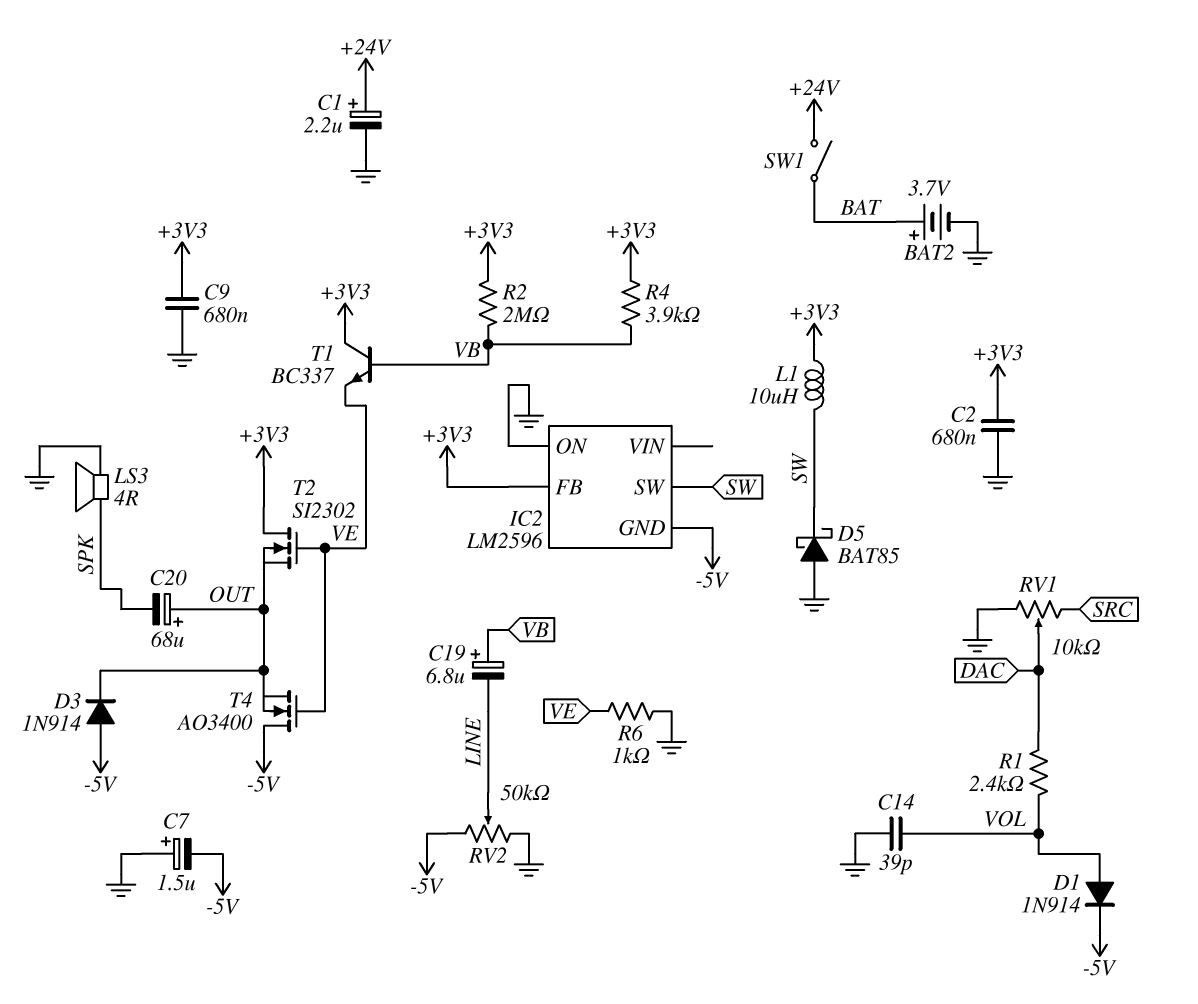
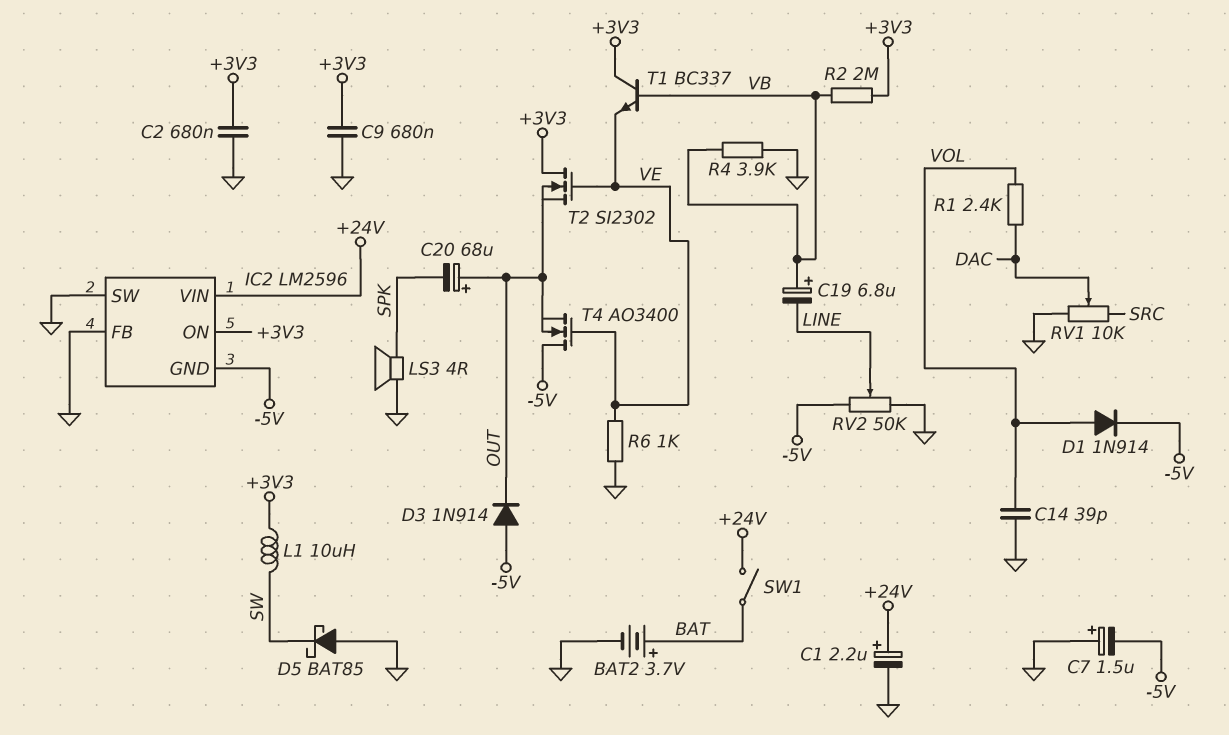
IC2 pin FB: +3V3 -> GND
IC2 pin ON: GND -> +3V3
IC2 pin SW: SW -> GND
IC2 pin VIN: none -> +24V
R4: 3.9k (+3V3, VB) -> 3.9k (GND, VB)

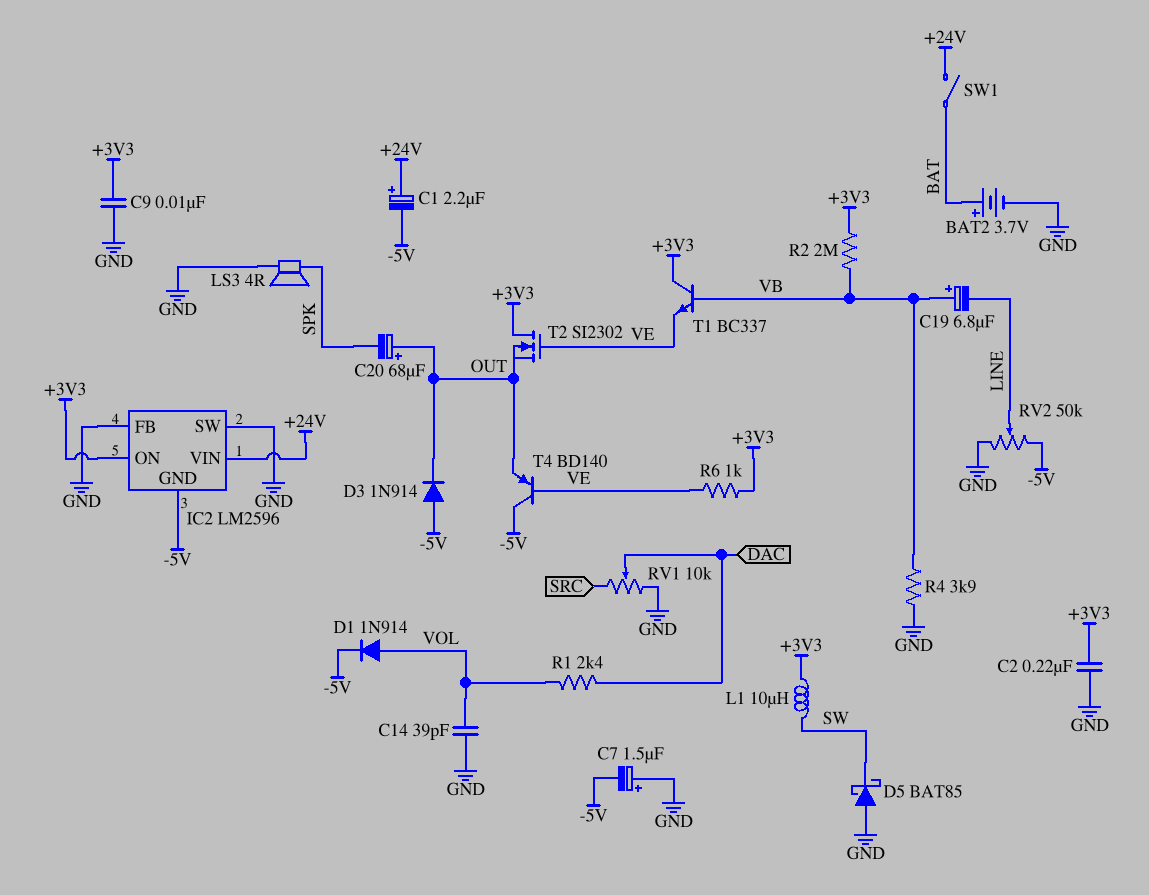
C1: 2.2uF (plus +24V, minus GND) -> 2.2uF (plus +24V, minus -5V)
C2: 680nF (+3V3, GND) -> 220nF (+3V3, GND)
C9: 680nF (+3V3, GND) -> 10nF (+3V3, GND)
R6: 1k (GND, VE) -> 1k (+3V3, VE)
T4: NMOS AO3400 (G VE, D -5V, S OUT) -> PNP BD140 (B VE, C -5V, E OUT)

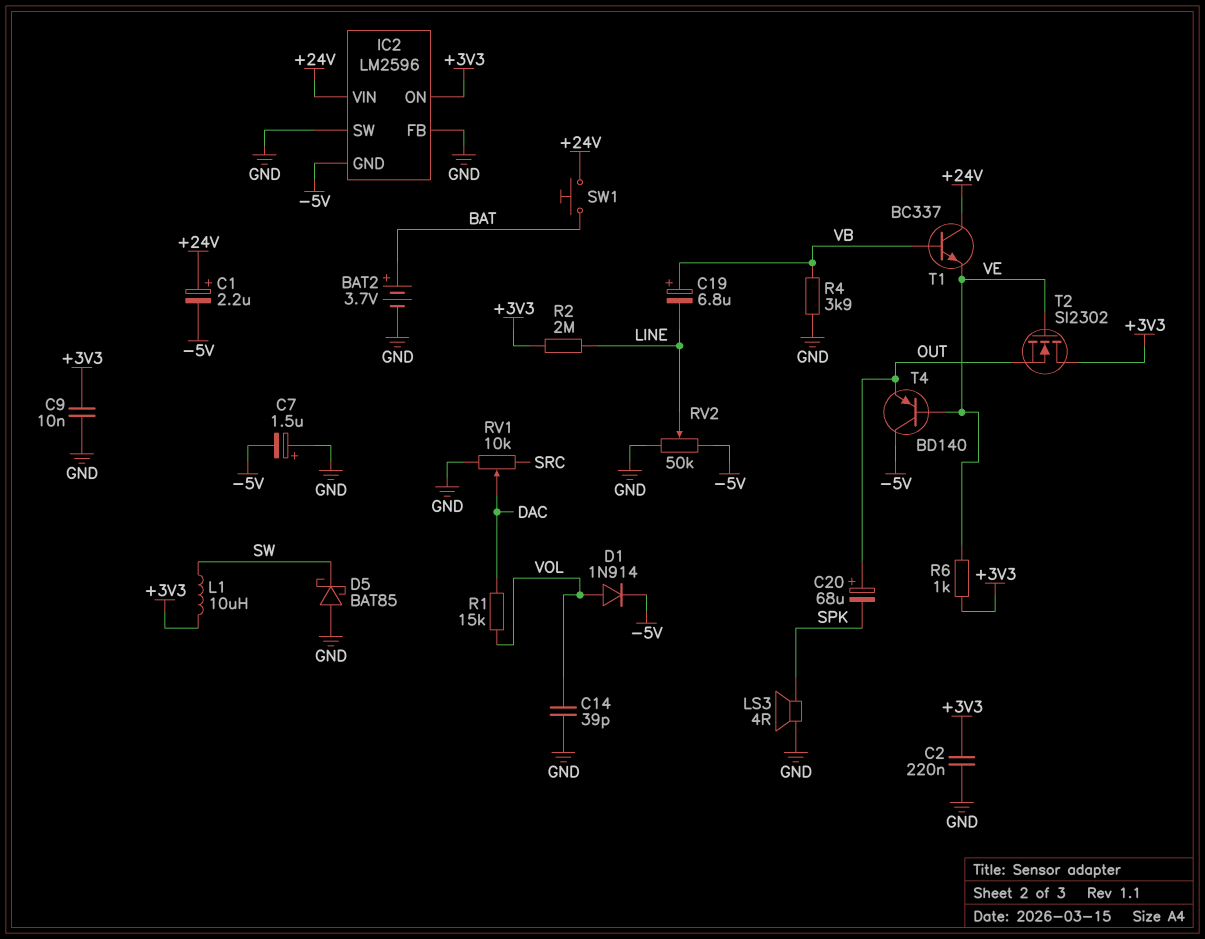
D3: diode 1N914 (A -5V, K OUT) -> none
R1: 2.4k (DAC, VOL) -> 15k (DAC, VOL)
R2: 2M (+3V3, VB) -> 2M (+3V3, LINE)
SW1: switch (+24V, BAT) -> button (+24V, BAT)
T1: NPN BC337 (B VB, C +3V3, E VE) -> NPN BC337 (B VB, C +24V, E VE)

